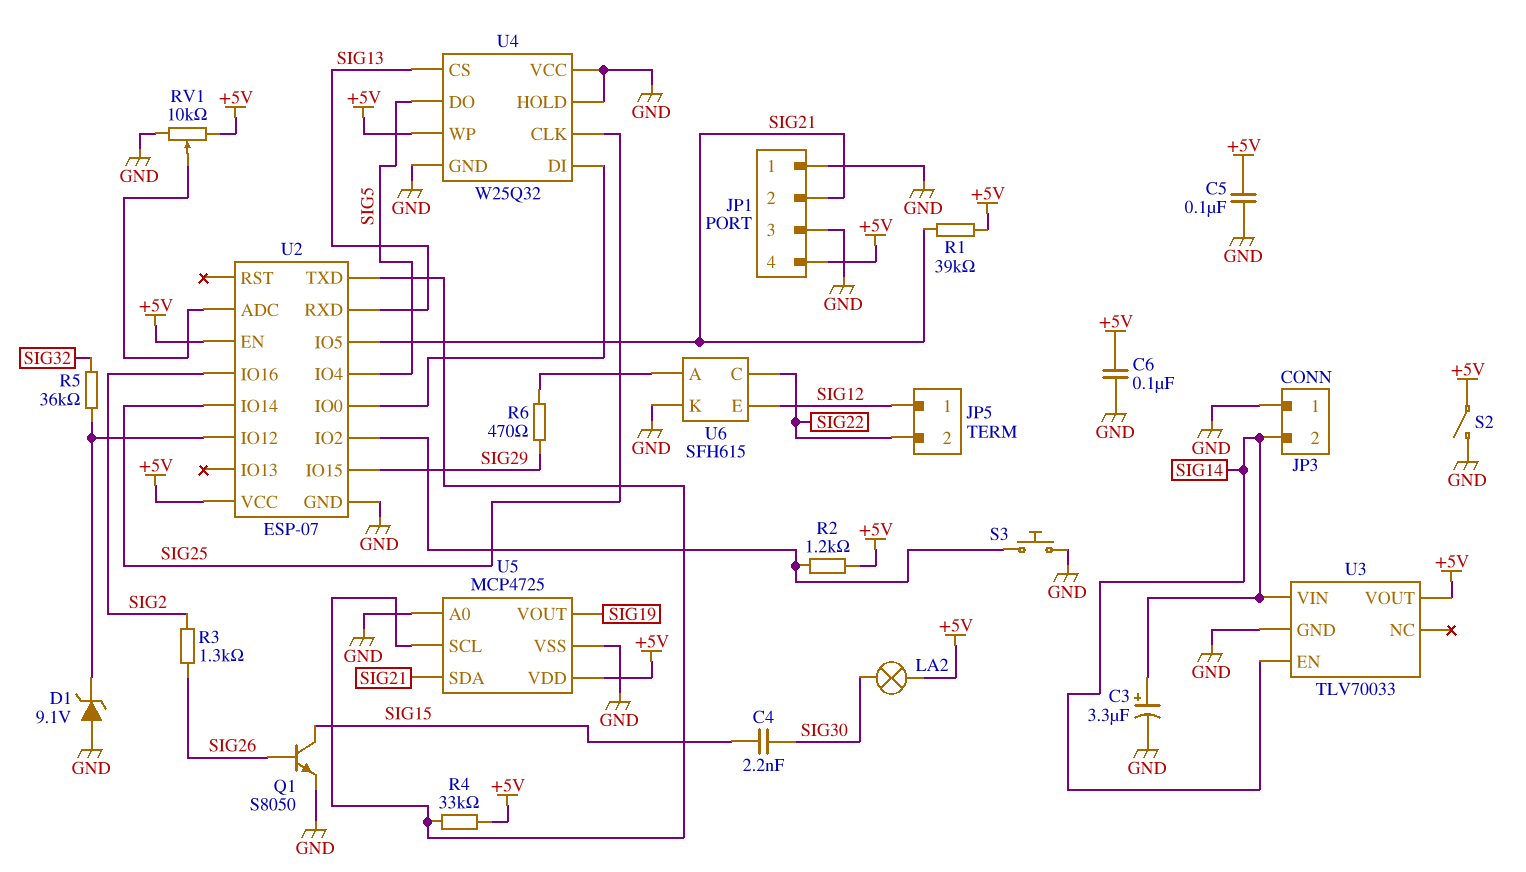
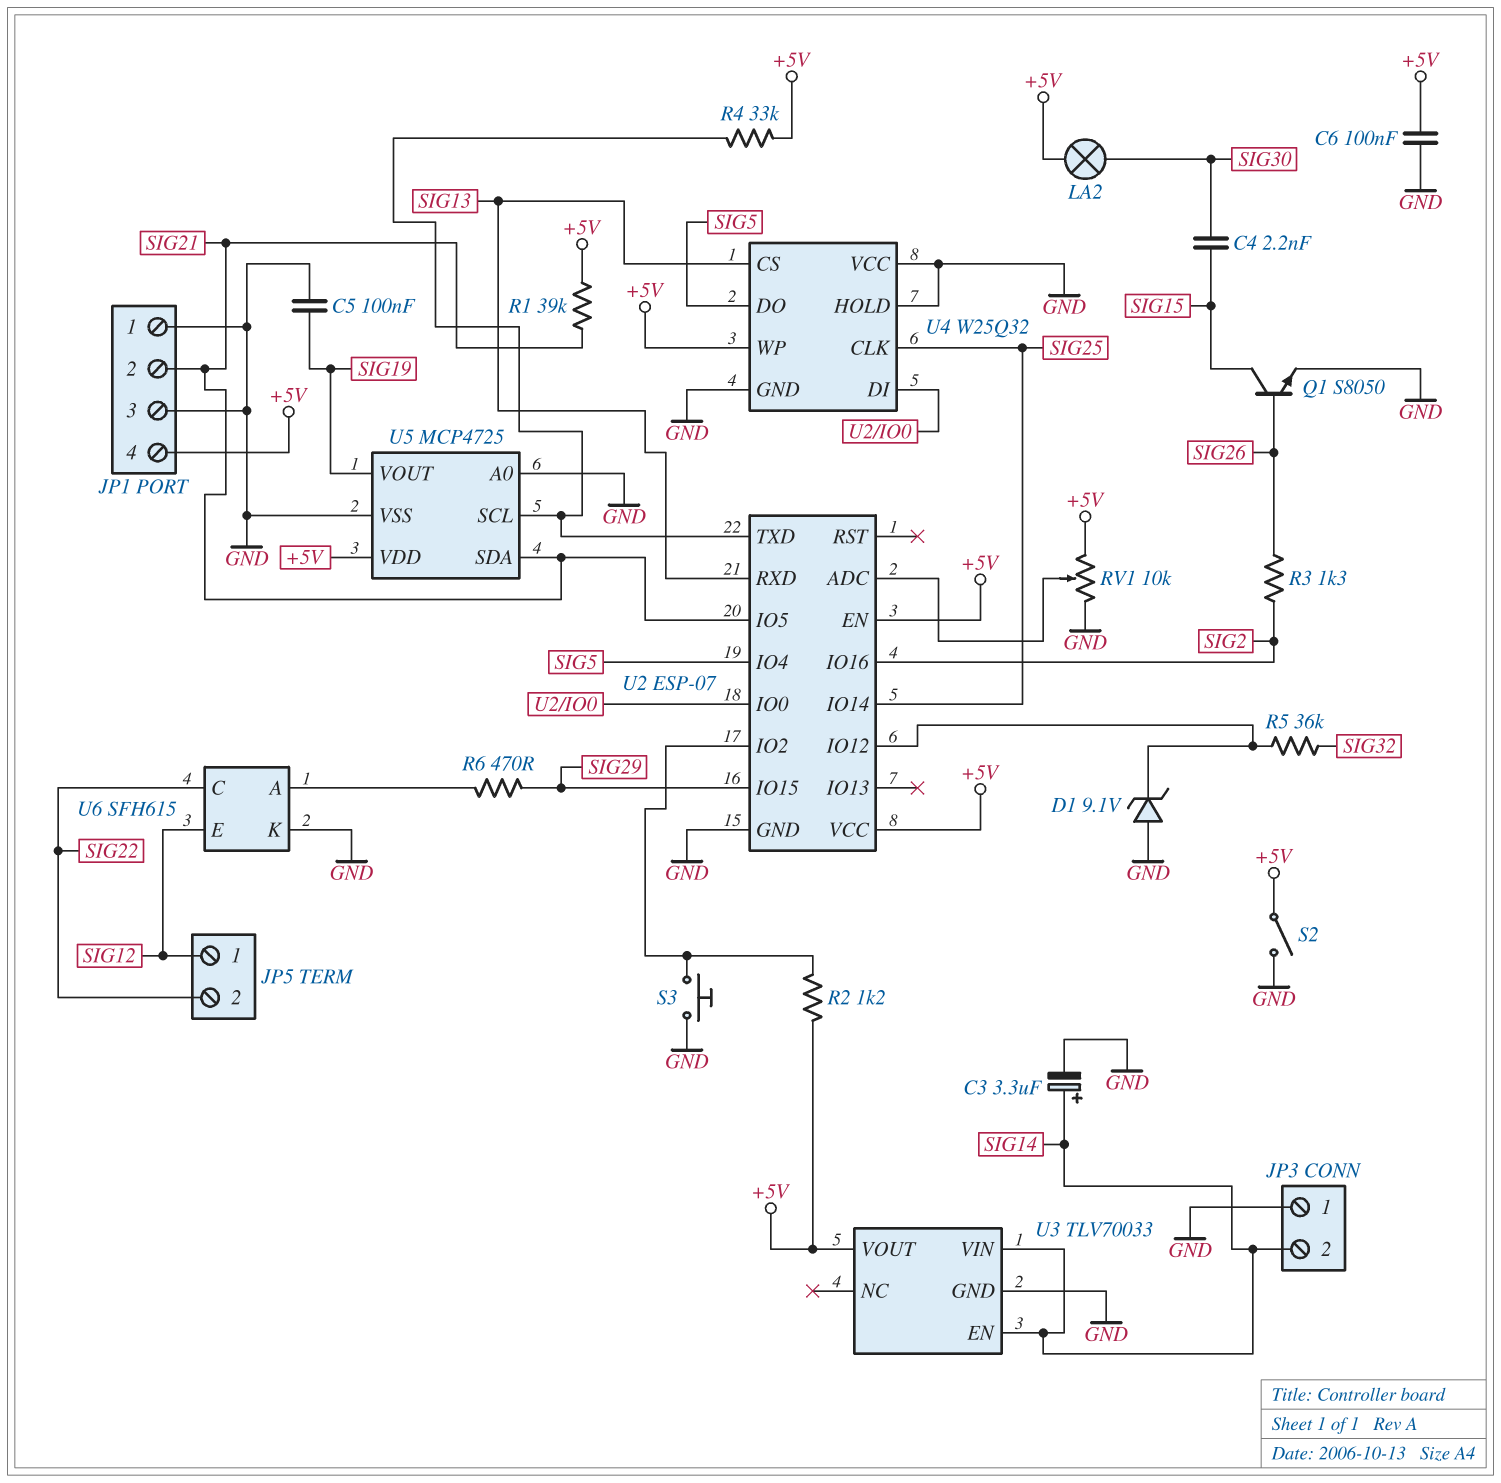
C5: 100nF (+5V, GND) -> 100nF (GND, SIG19)

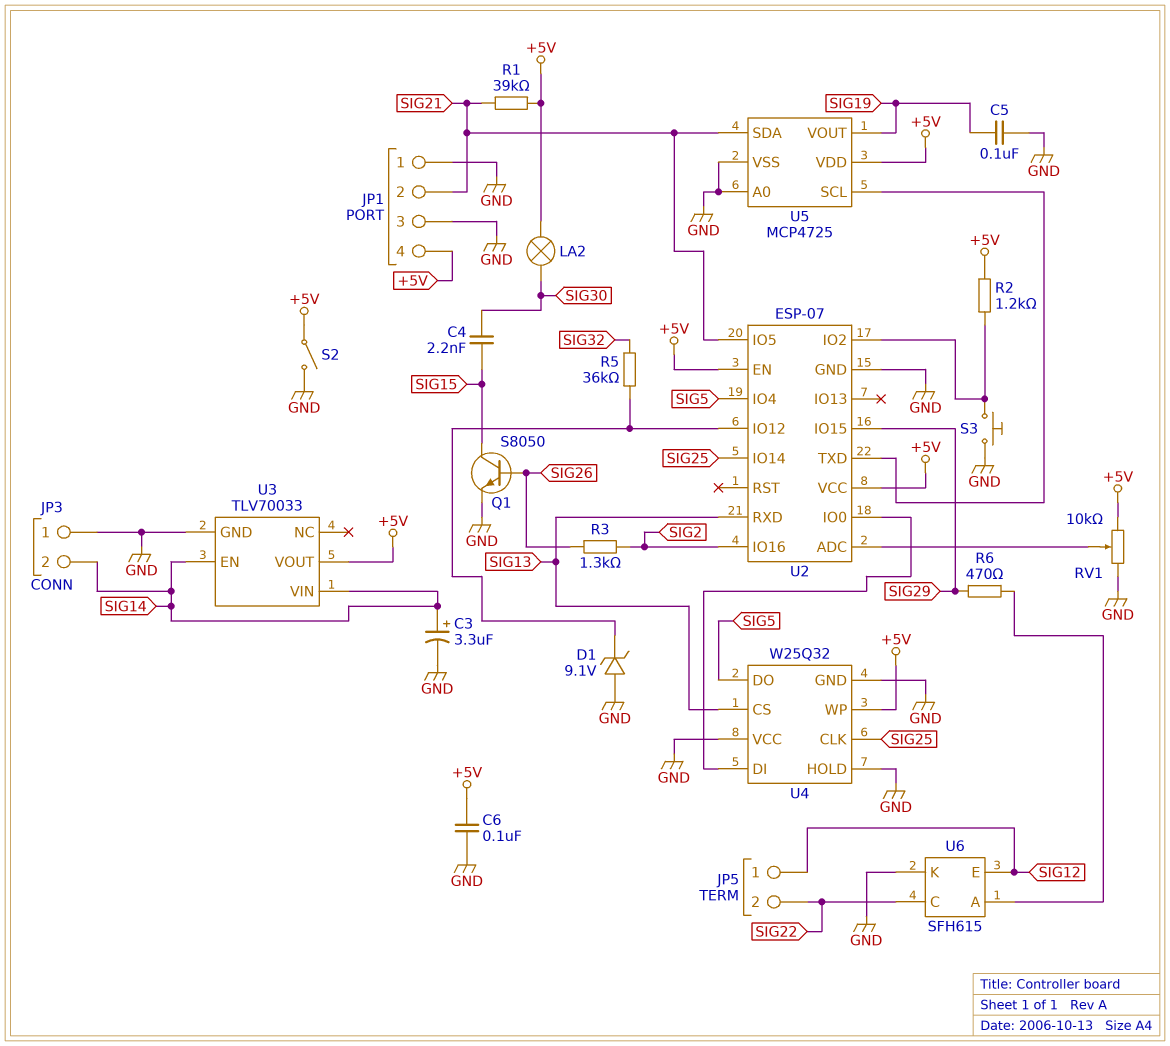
R4: 33k (+5V, U2/TXD) -> none

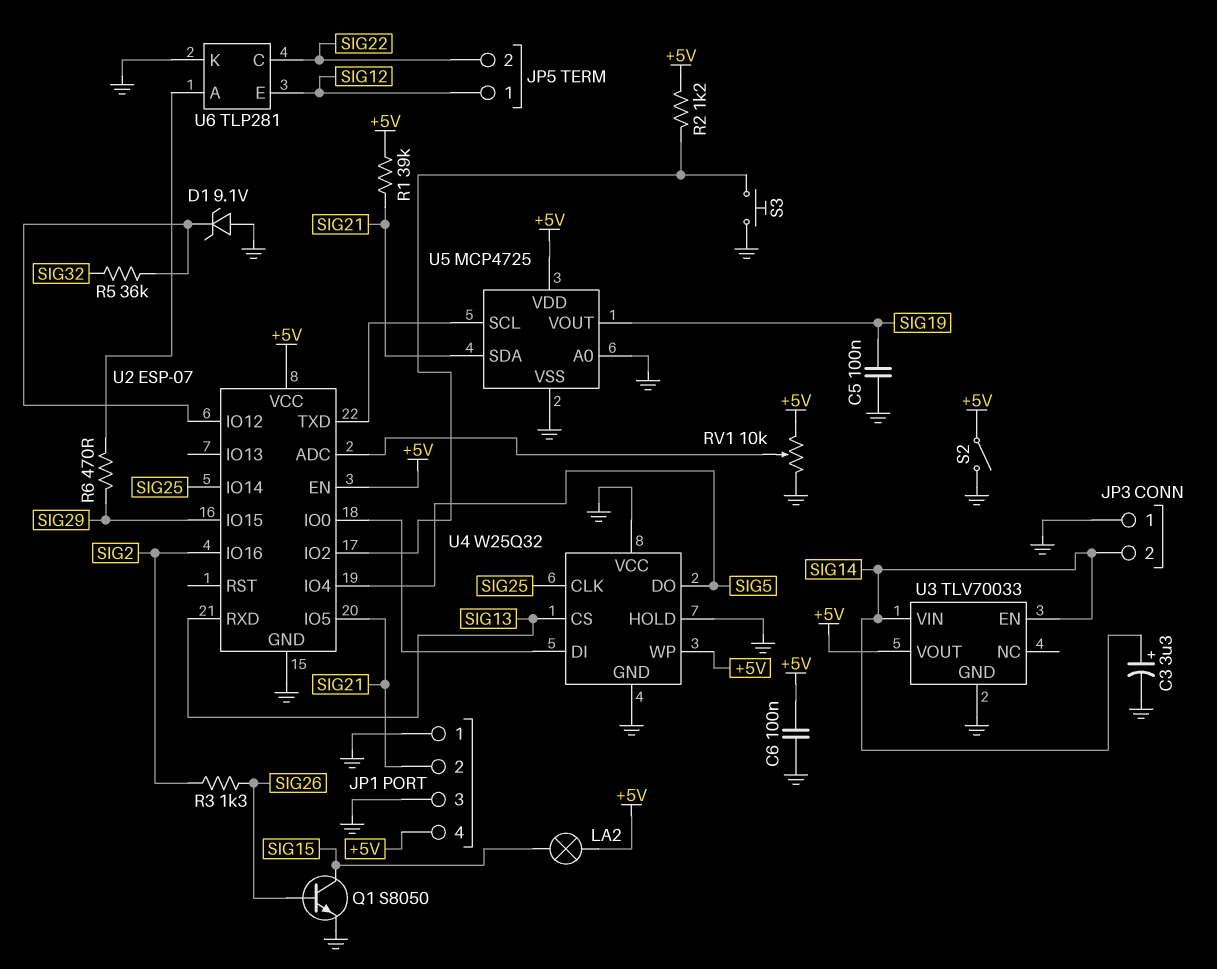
C4: 2.2nF (SIG15, SIG30) -> none
LA2: lamp (+5V, SIG30) -> lamp (+5V, SIG15)
U6: SFH615 -> TLP281

